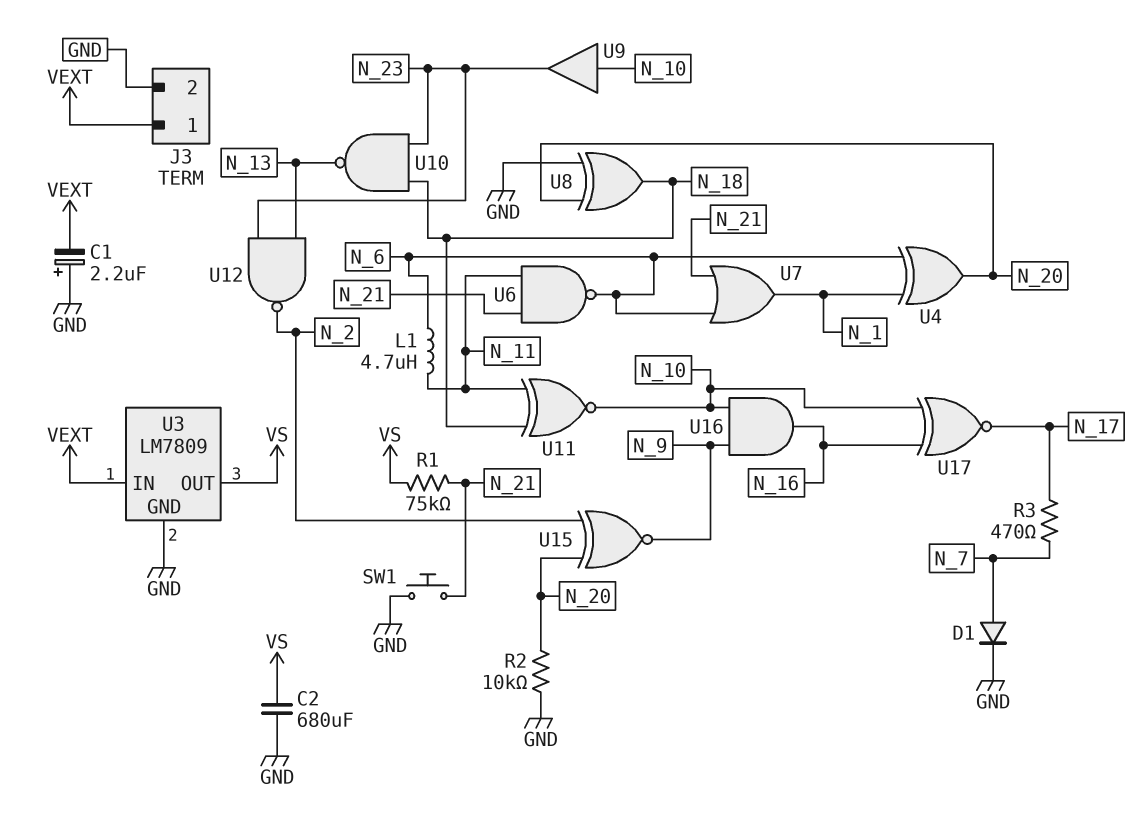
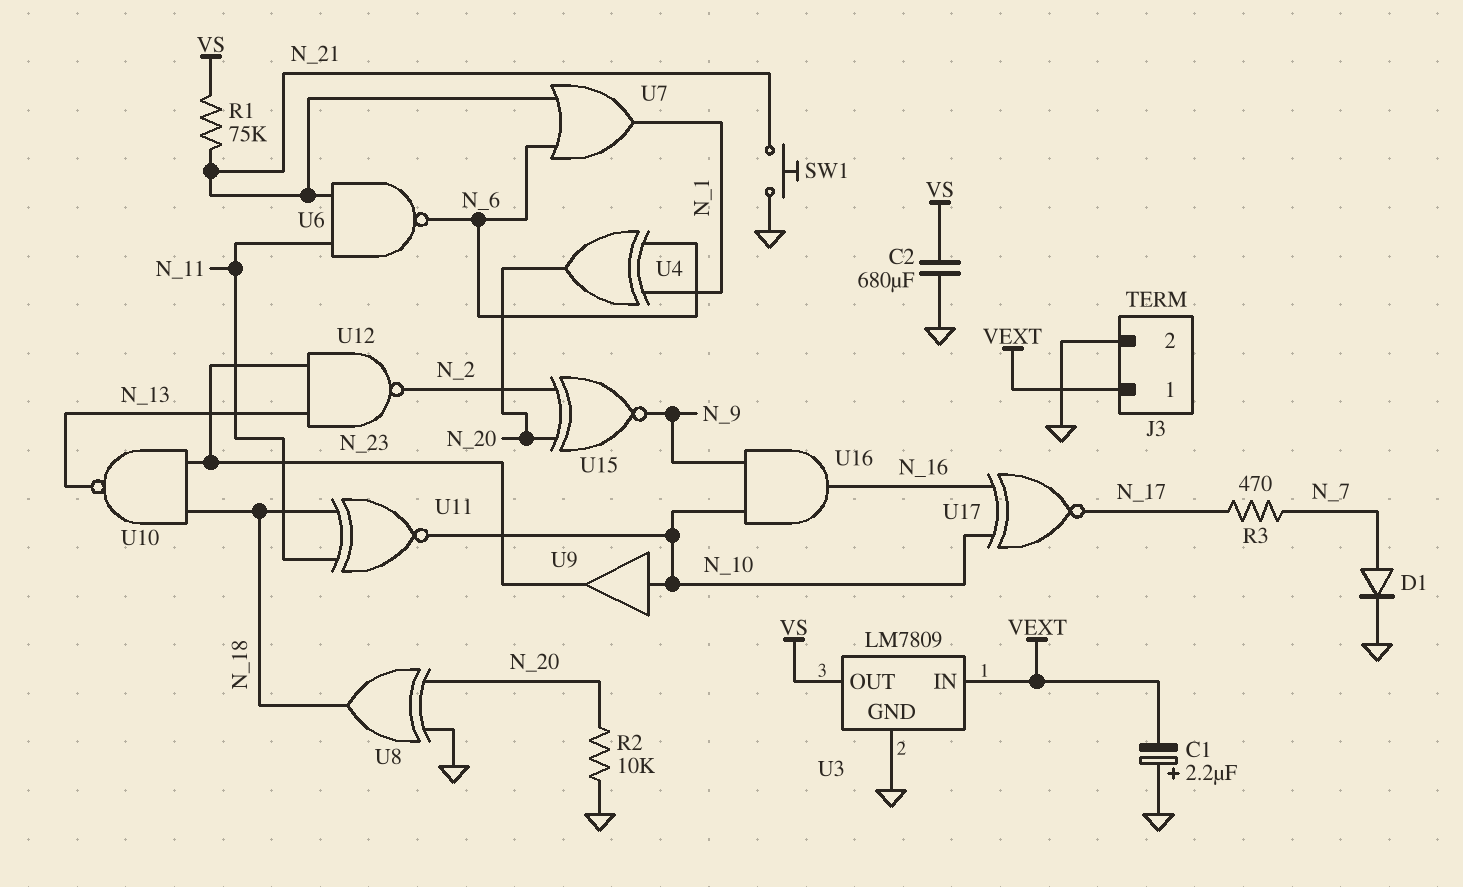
L1: 4.7uH (N_6, N_11) -> none

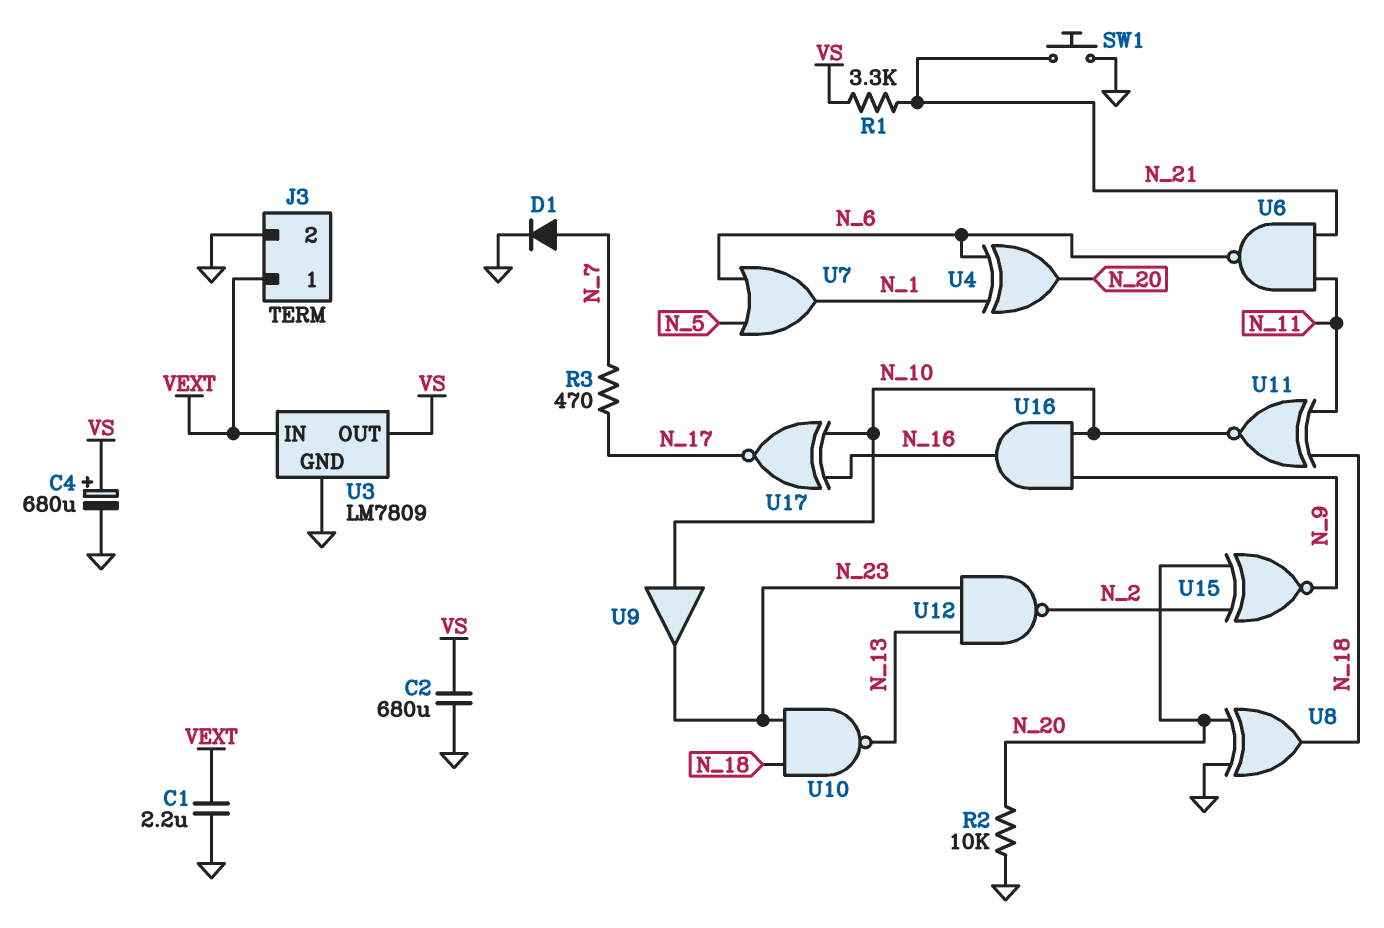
C1: 2.2uF (plus GND, minus VEXT) -> 2.2uF (GND, VEXT)
C4: none -> 680uF (plus VS, minus GND)
R1: 75k (N_21, VS) -> 3.3k (N_21, VS)
U7: OR (in N_6, in N_21, out N_1) -> OR (in N_5, in N_6, out N_1)

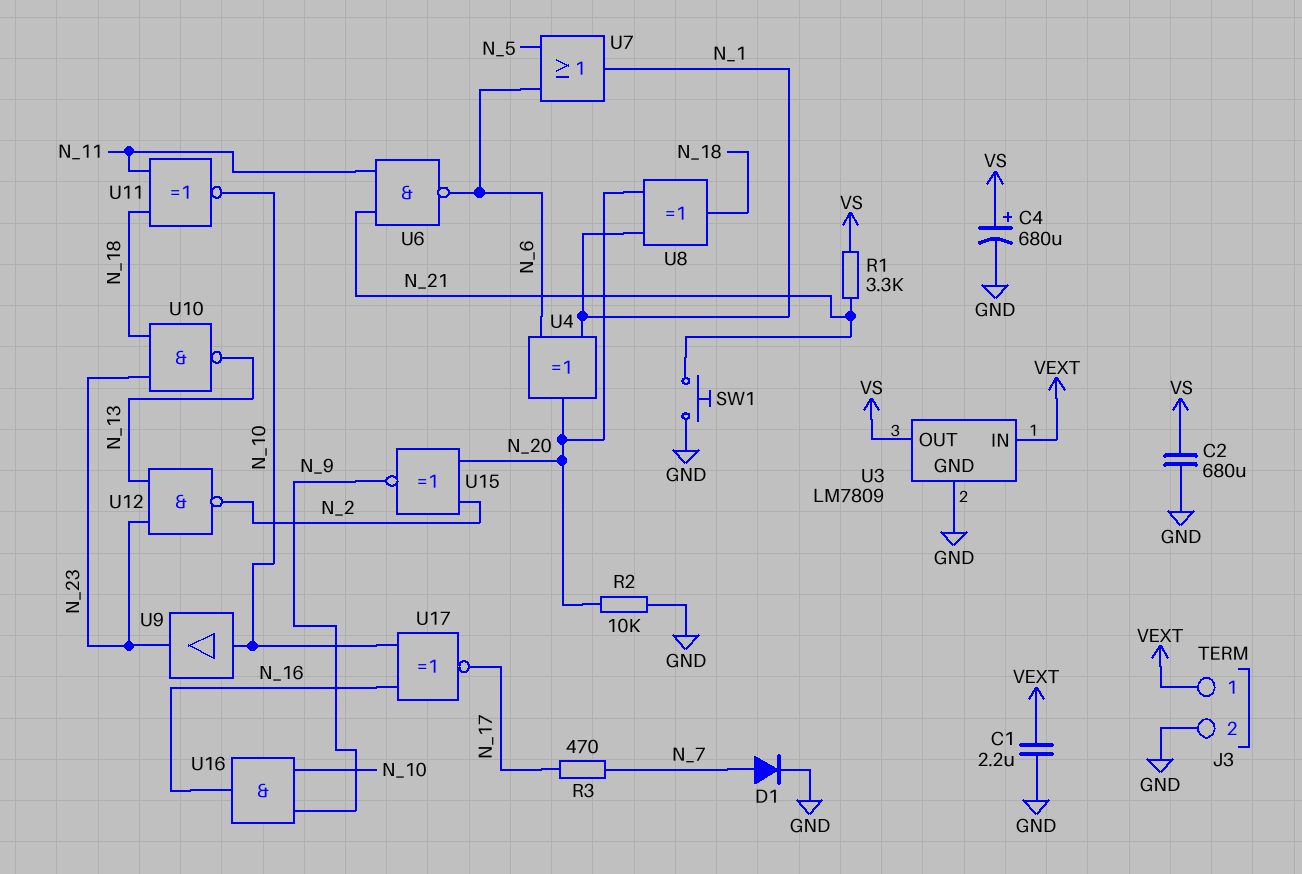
U8: XOR (in GND, in N_20, out N_18) -> XOR (in N_1, in N_20, out N_18)

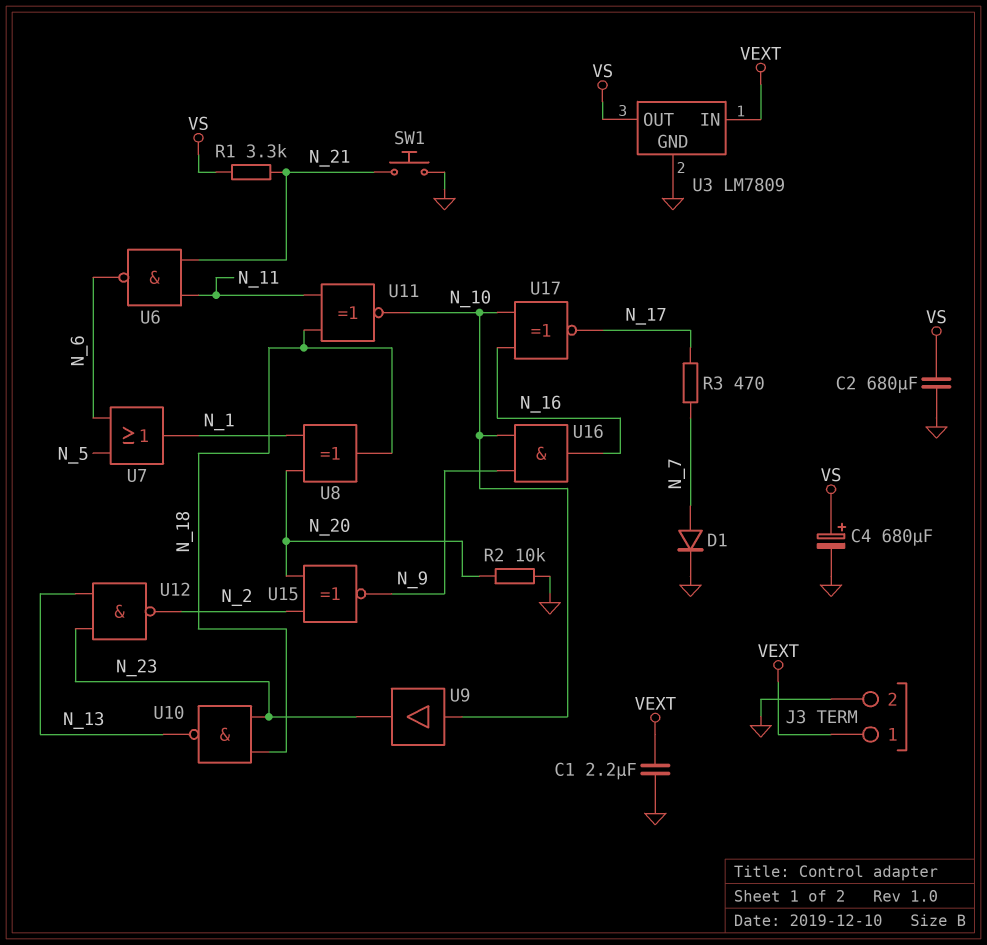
U4: XOR (in N_1, in N_6, out N_20) -> none

